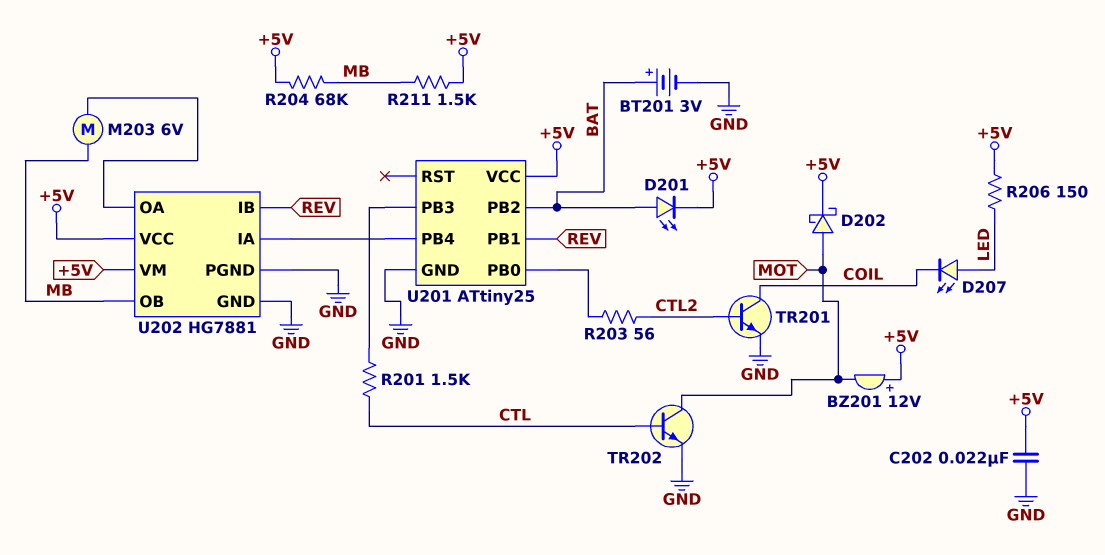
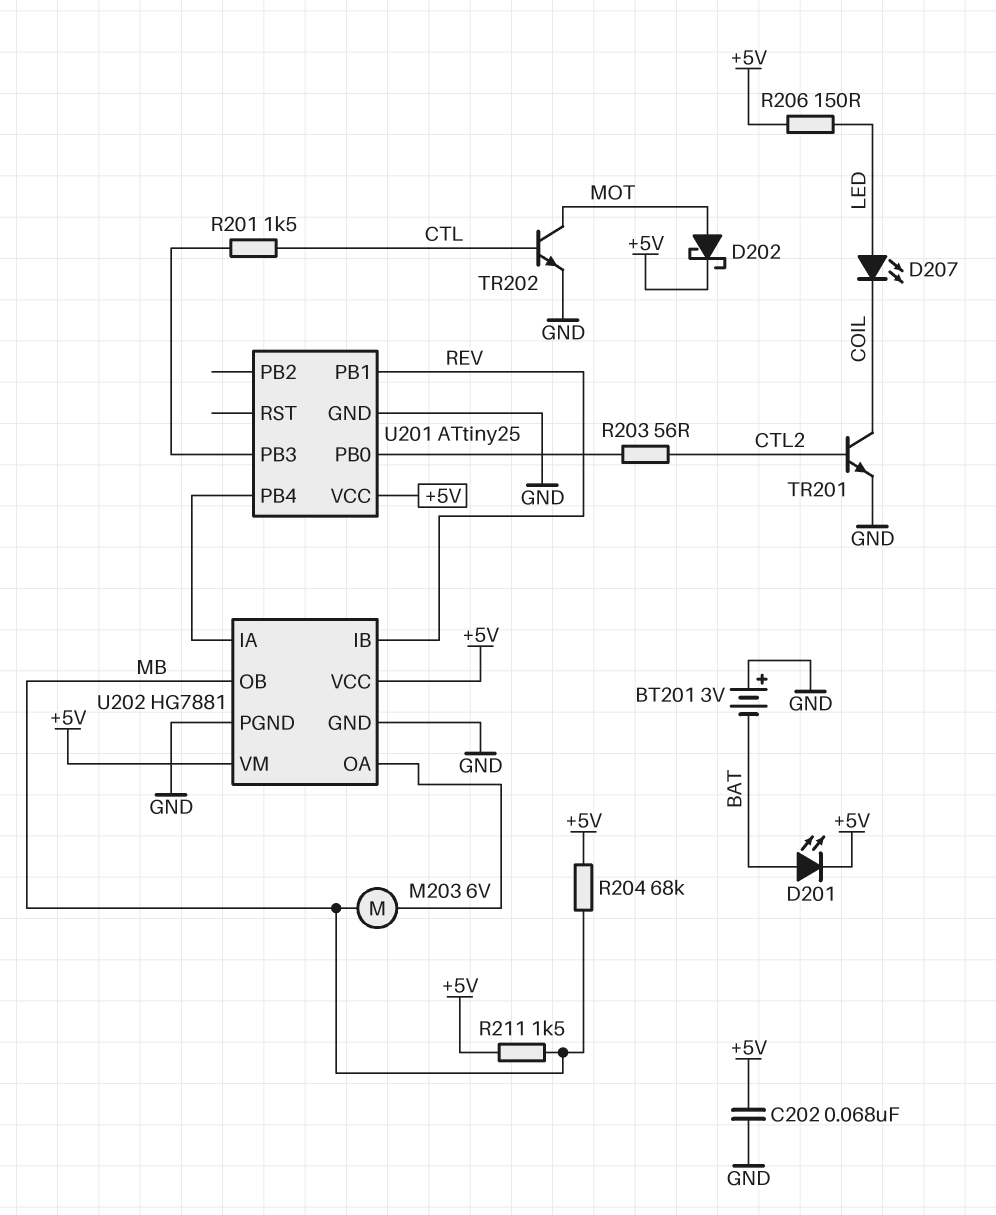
BT201: 3V (plus BAT, minus GND) -> 3V (plus GND, minus BAT)
BZ201: buzzer 12V (plus +5V, minus MOT) -> none
C202: 22nF (+5V, GND) -> 68nF (+5V, GND)
U201 pin PB2: BAT -> none

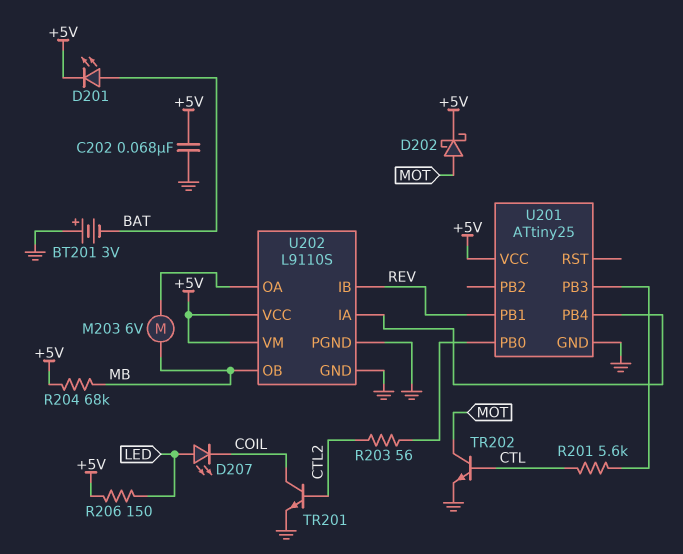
R201: 1.5k (CTL, U201/PB3) -> 5.6k (CTL, U201/PB3)
R211: 1.5k (+5V, MB) -> none
U202: HG7881 -> L9110S

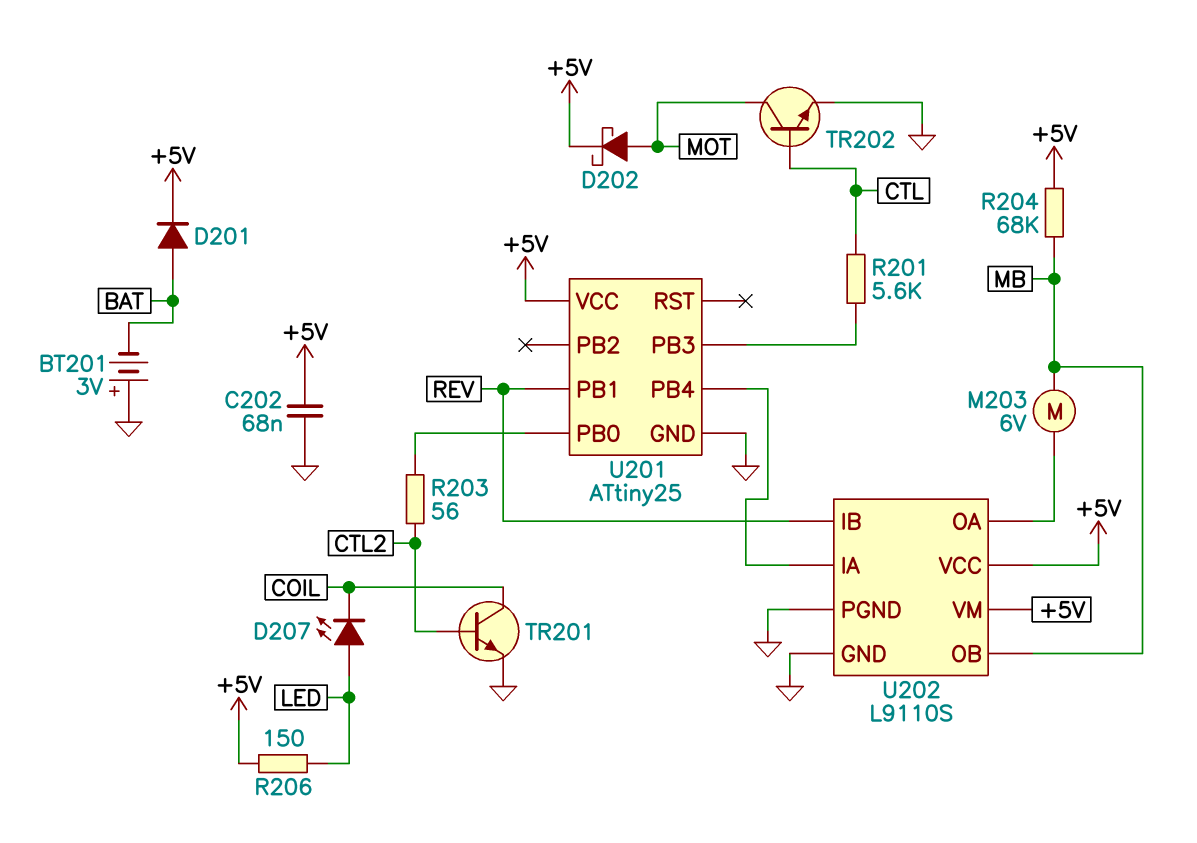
D201: LED (A BAT, K +5V) -> diode (A BAT, K +5V)

